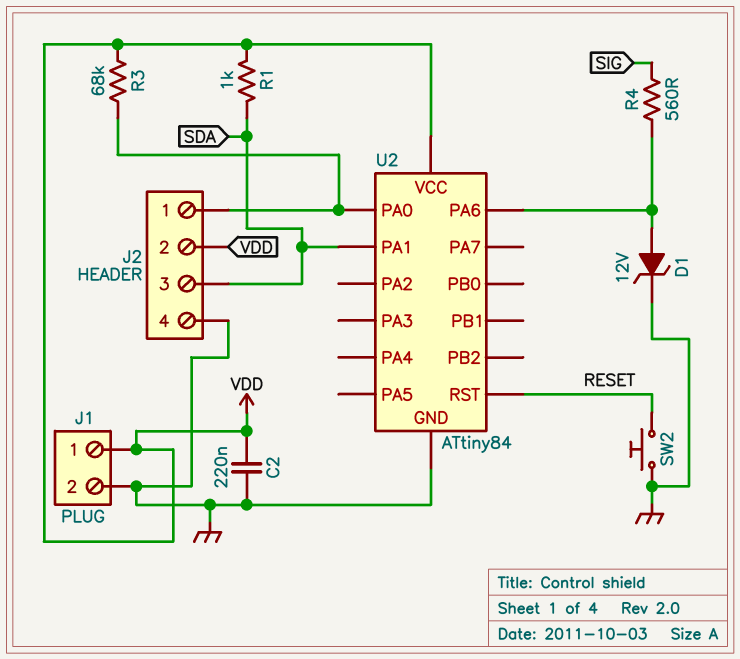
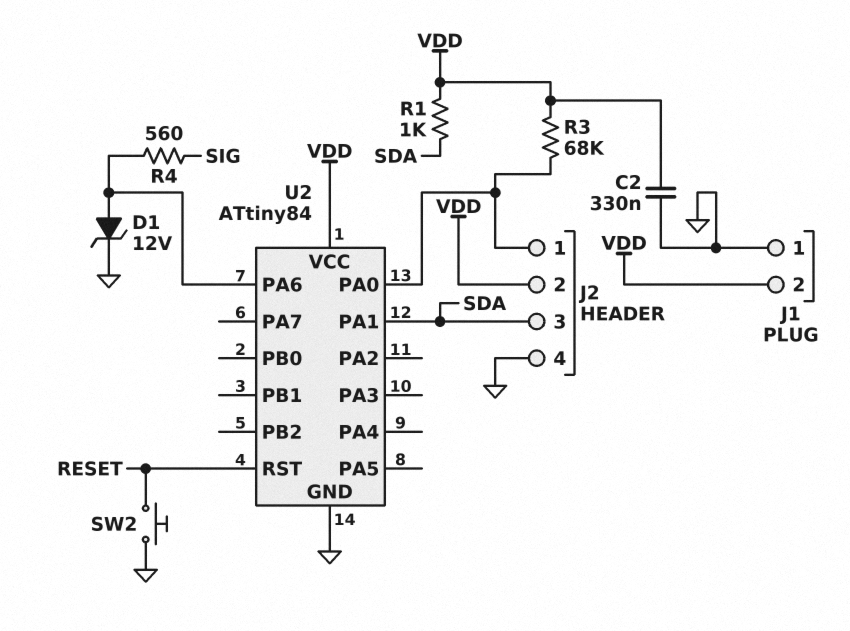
C2: 220nF (GND, VDD) -> 330nF (GND, VDD)
J1 pin 1: VDD -> GND
J1 pin 2: GND -> VDD

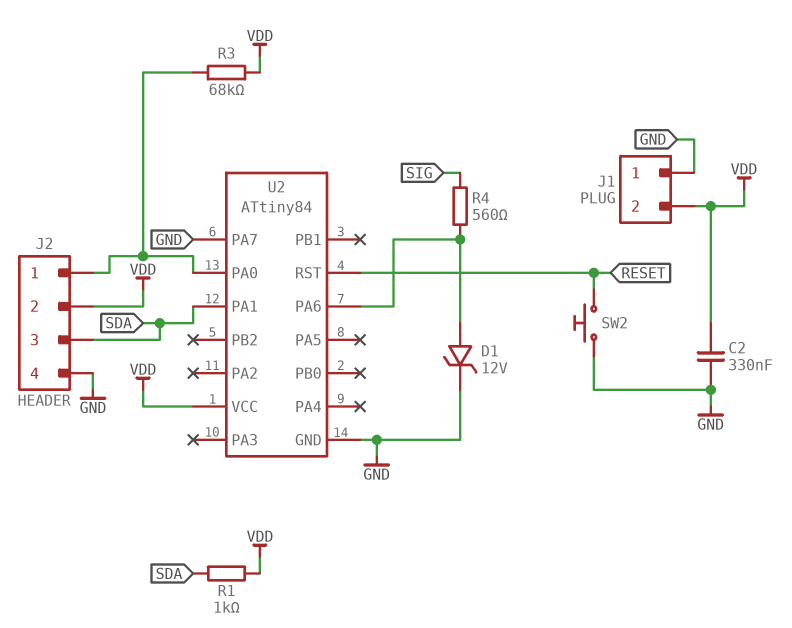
U2 pin PA7: none -> GND

